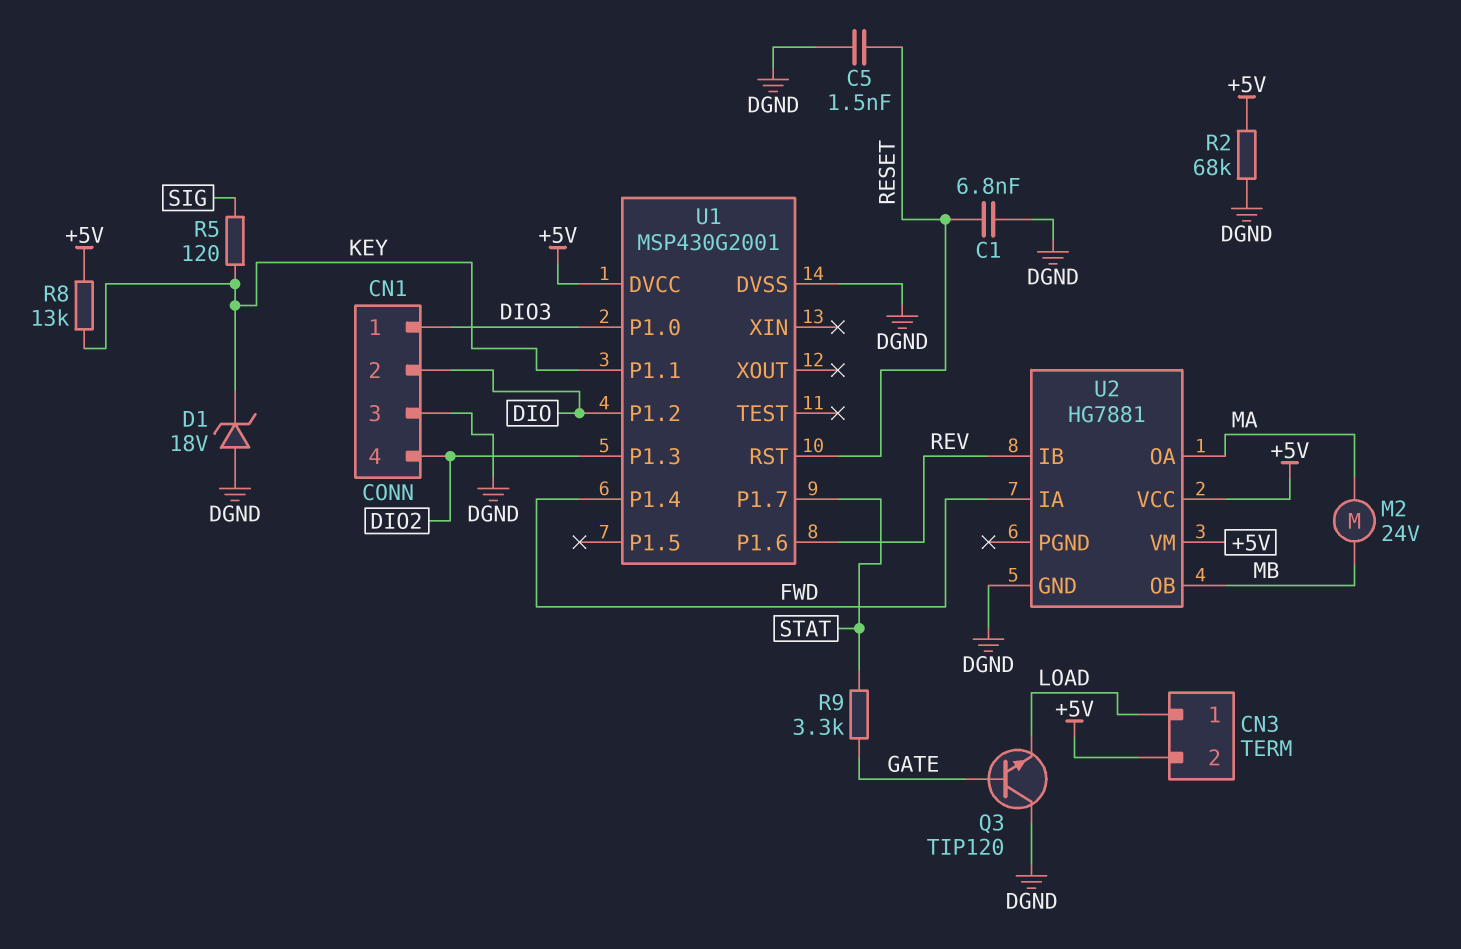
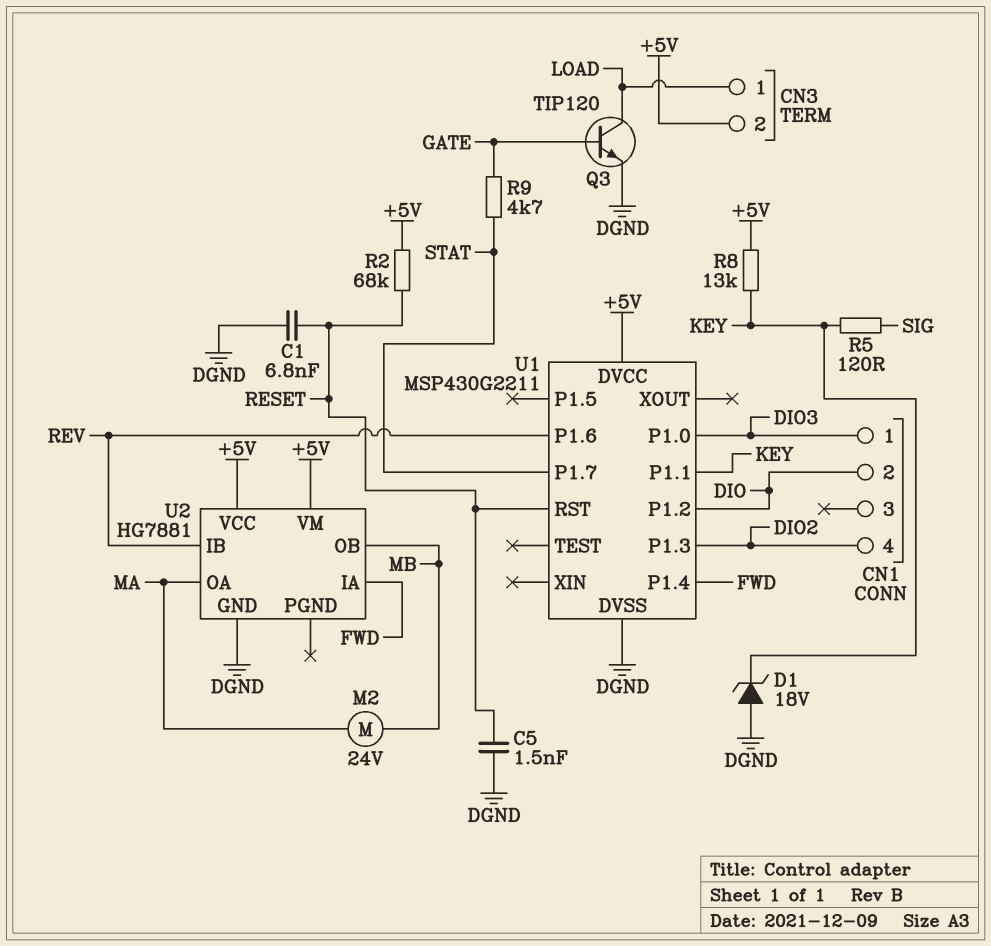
CN1 pin 3: DGND -> none
Q3: NPN TIP120 (B GATE, C DGND, E LOAD) -> NPN TIP120 (B GATE, C LOAD, E DGND)
R2: 68k (+5V, DGND) -> 68k (+5V, RESET)
R9: 3.3k (GATE, STAT) -> 4.7k (GATE, STAT)
U1: MSP430G2001 -> MSP430G2211

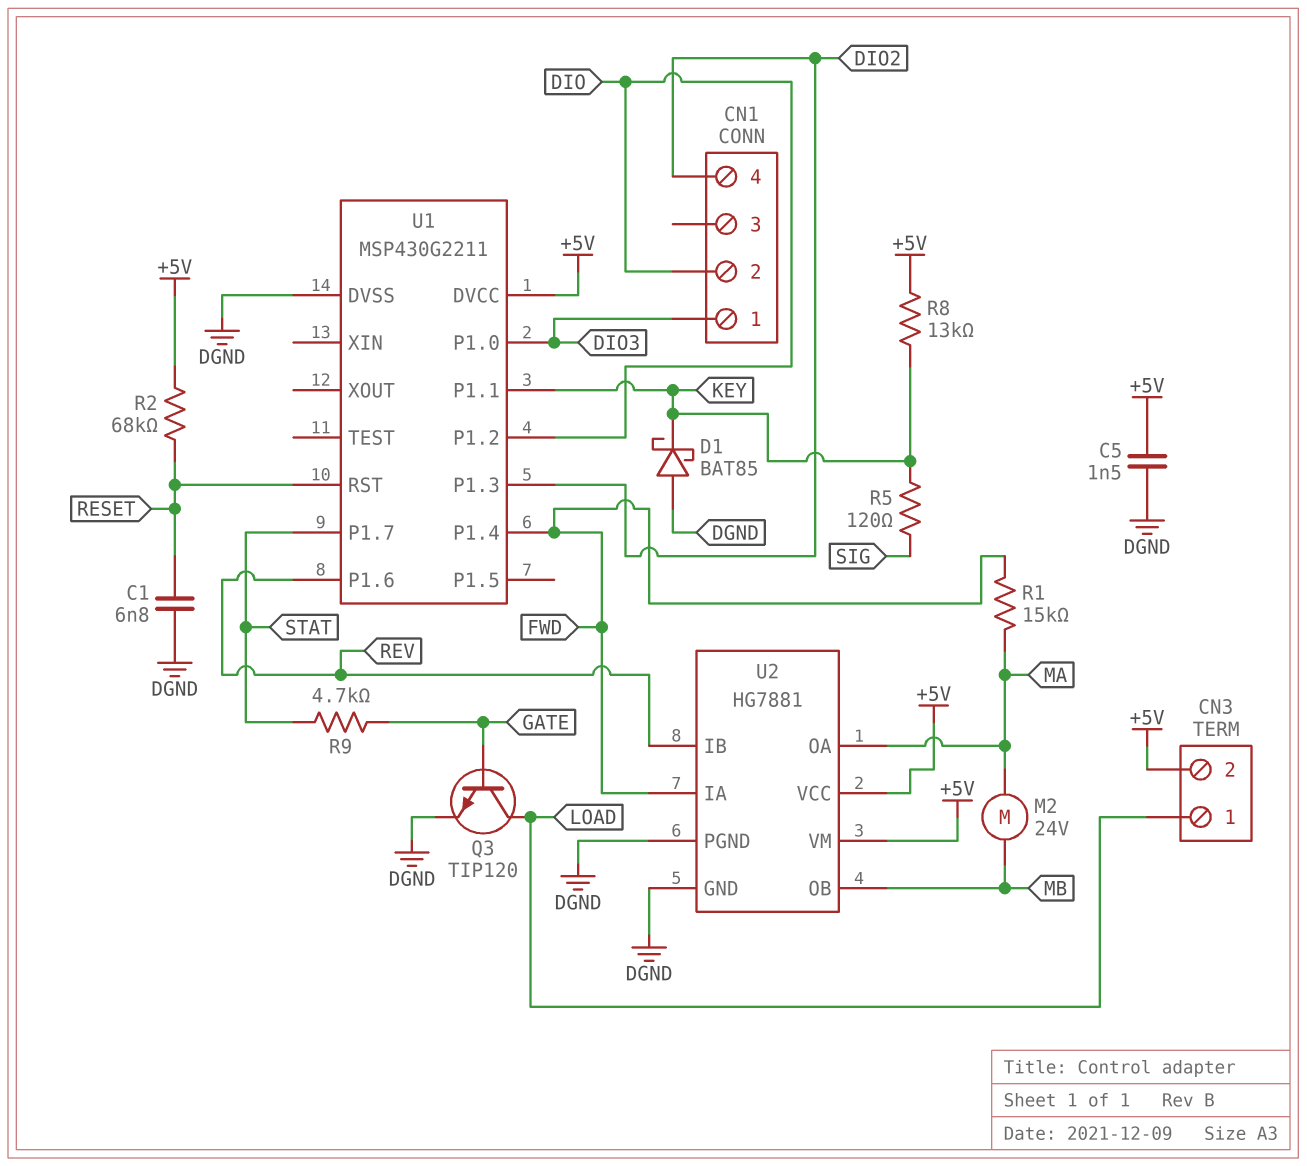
C5: 1.5nF (DGND, RESET) -> 1.5nF (+5V, DGND)
D1: zener 18V (A DGND, K KEY) -> schottky BAT85 (A DGND, K KEY)
R1: none -> 15k (FWD, MA)
U2 pin PGND: none -> DGND

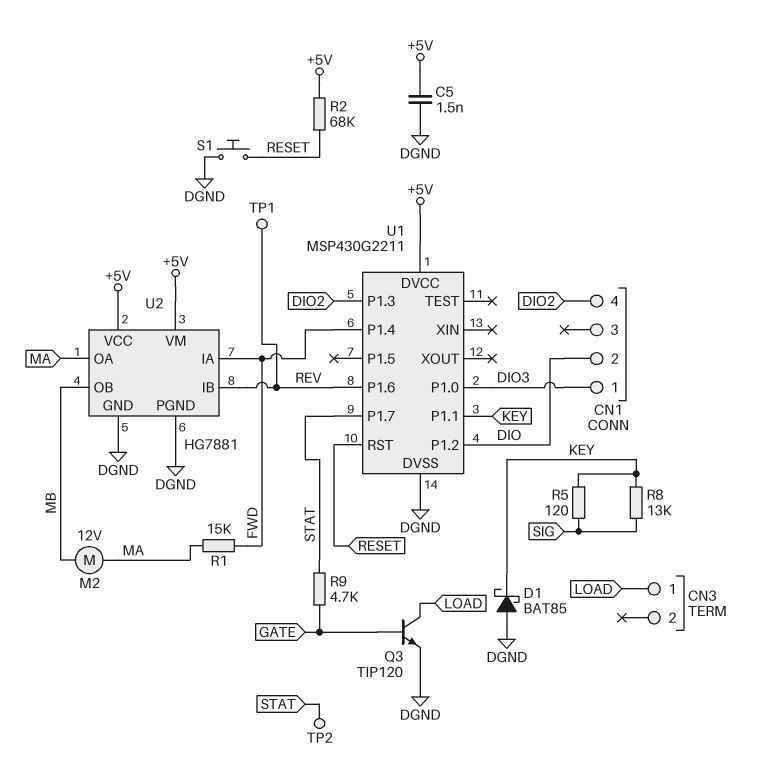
C1: 6.8nF (DGND, RESET) -> none
CN3 pin 2: +5V -> none
M2: motor 24V (MA, MB) -> motor 12V (MA, MB)
R8: 13k (+5V, KEY) -> 13k (KEY, SIG)
S1: none -> button (DGND, RESET)
TP1: none -> test point (REV)
TP2: none -> test point (STAT)

